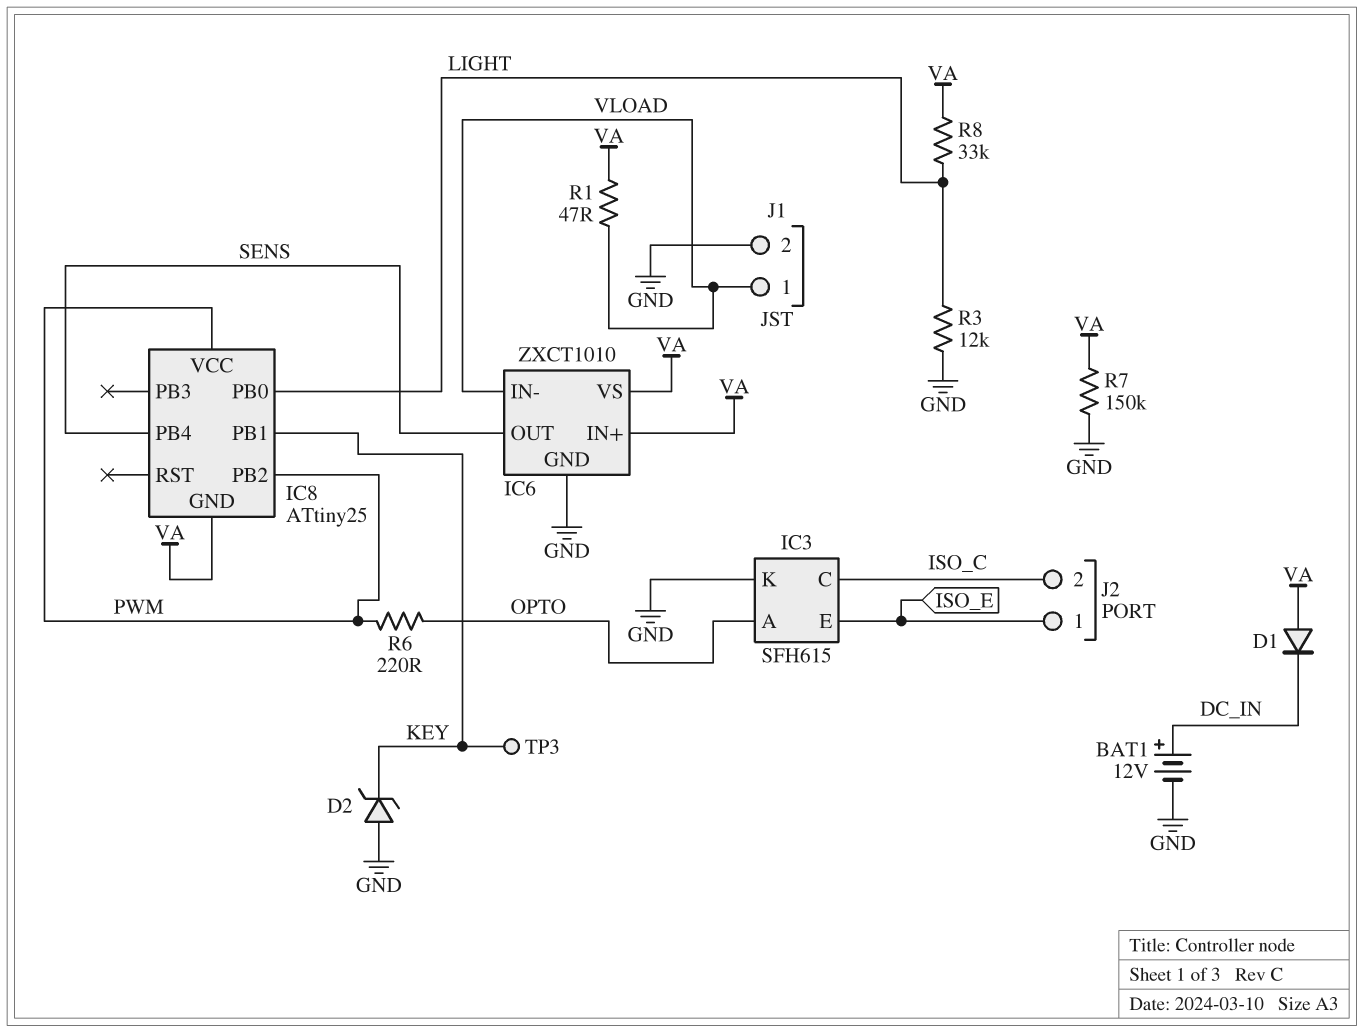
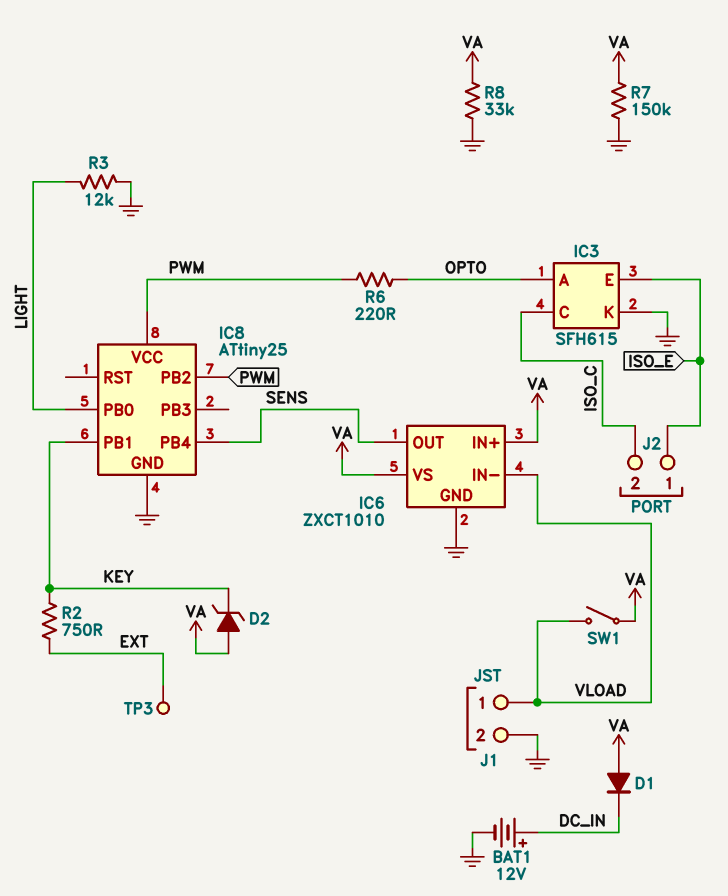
D2: zener (A GND, K KEY) -> zener (A VA, K KEY)
IC8 pin GND: VA -> GND
R1: 47 (VA, VLOAD) -> none
R2: none -> 750 (EXT, KEY)
R8: 33k (LIGHT, VA) -> 33k (GND, VA)
SW1: none -> switch (VA, VLOAD)
TP3: test point (KEY) -> test point (EXT)

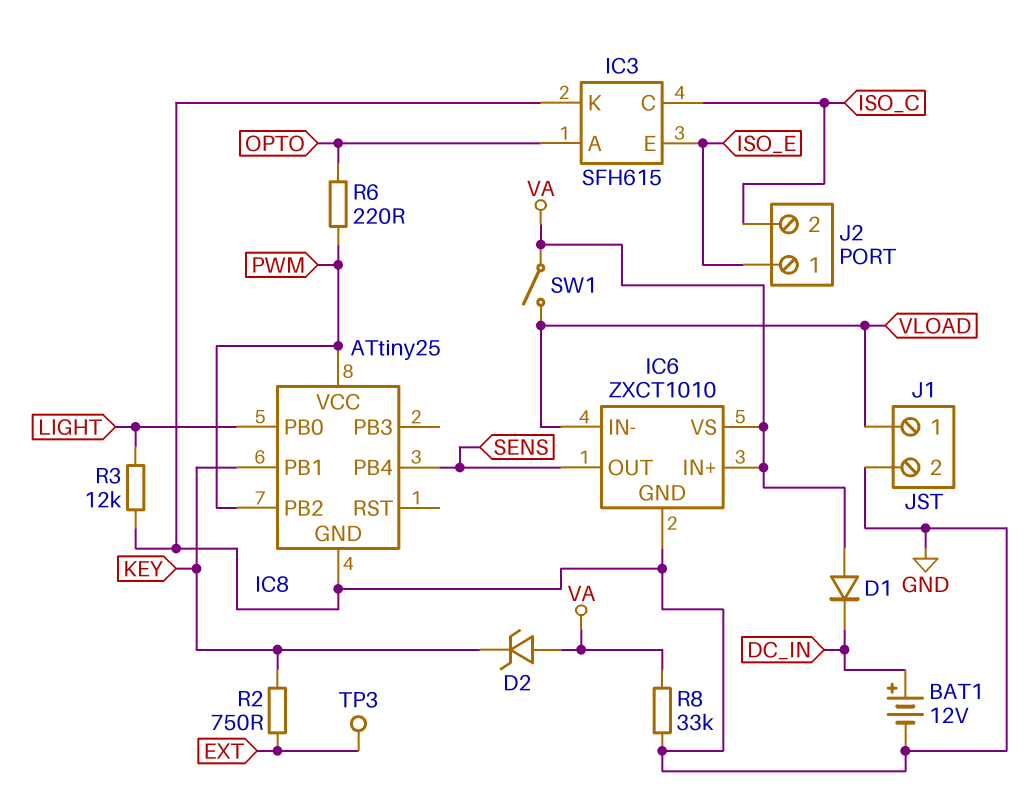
R7: 150k (GND, VA) -> none

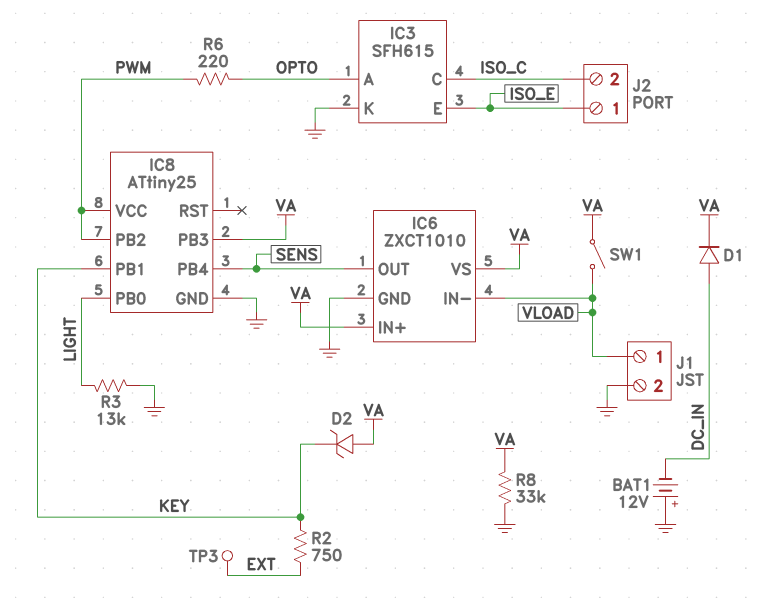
BAT1: 12V (plus DC_IN, minus GND) -> 12V (plus GND, minus DC_IN)
D1: diode (A VA, K DC_IN) -> diode (A DC_IN, K VA)
IC8 pin PB3: none -> VA
R3: 12k (GND, LIGHT) -> 13k (GND, LIGHT)

